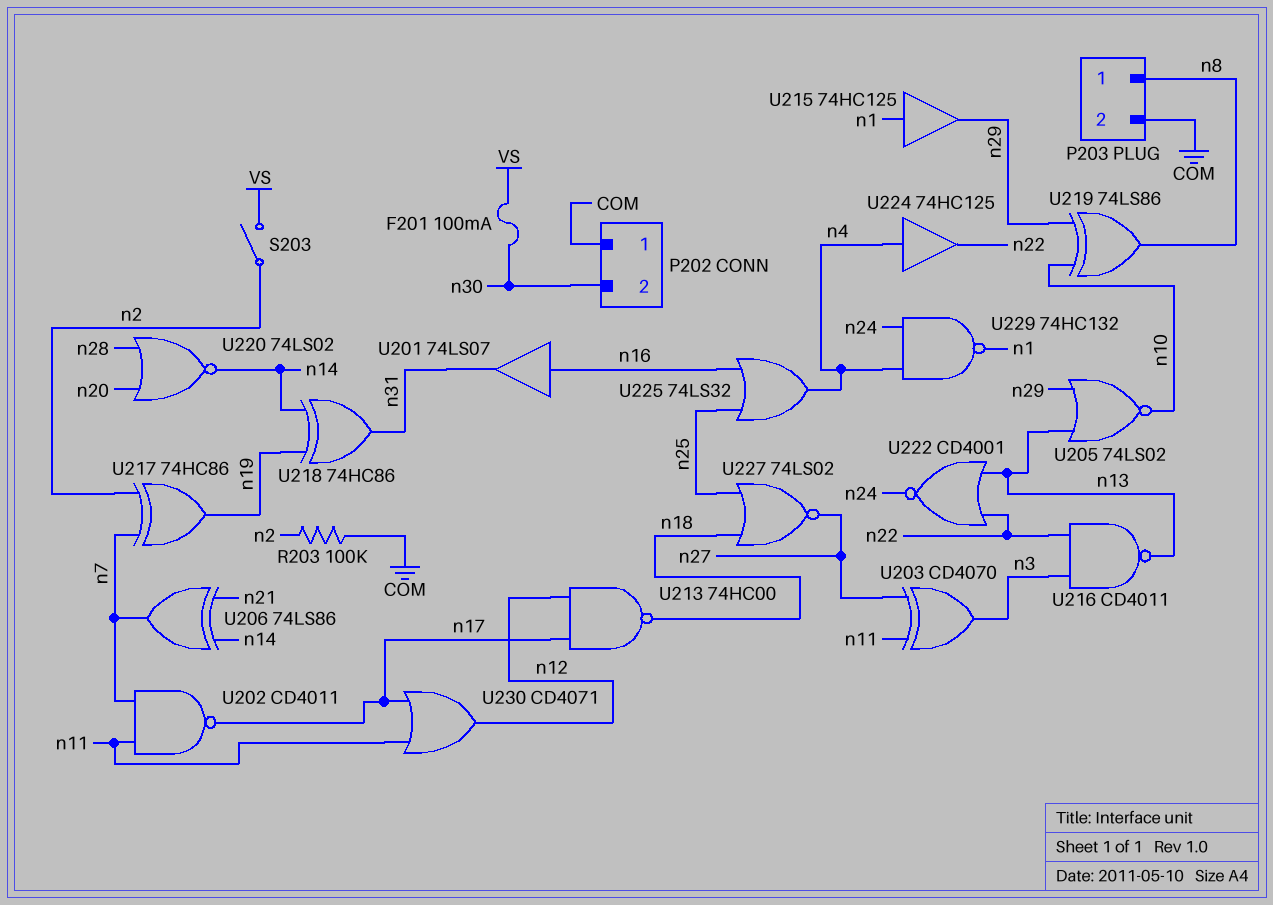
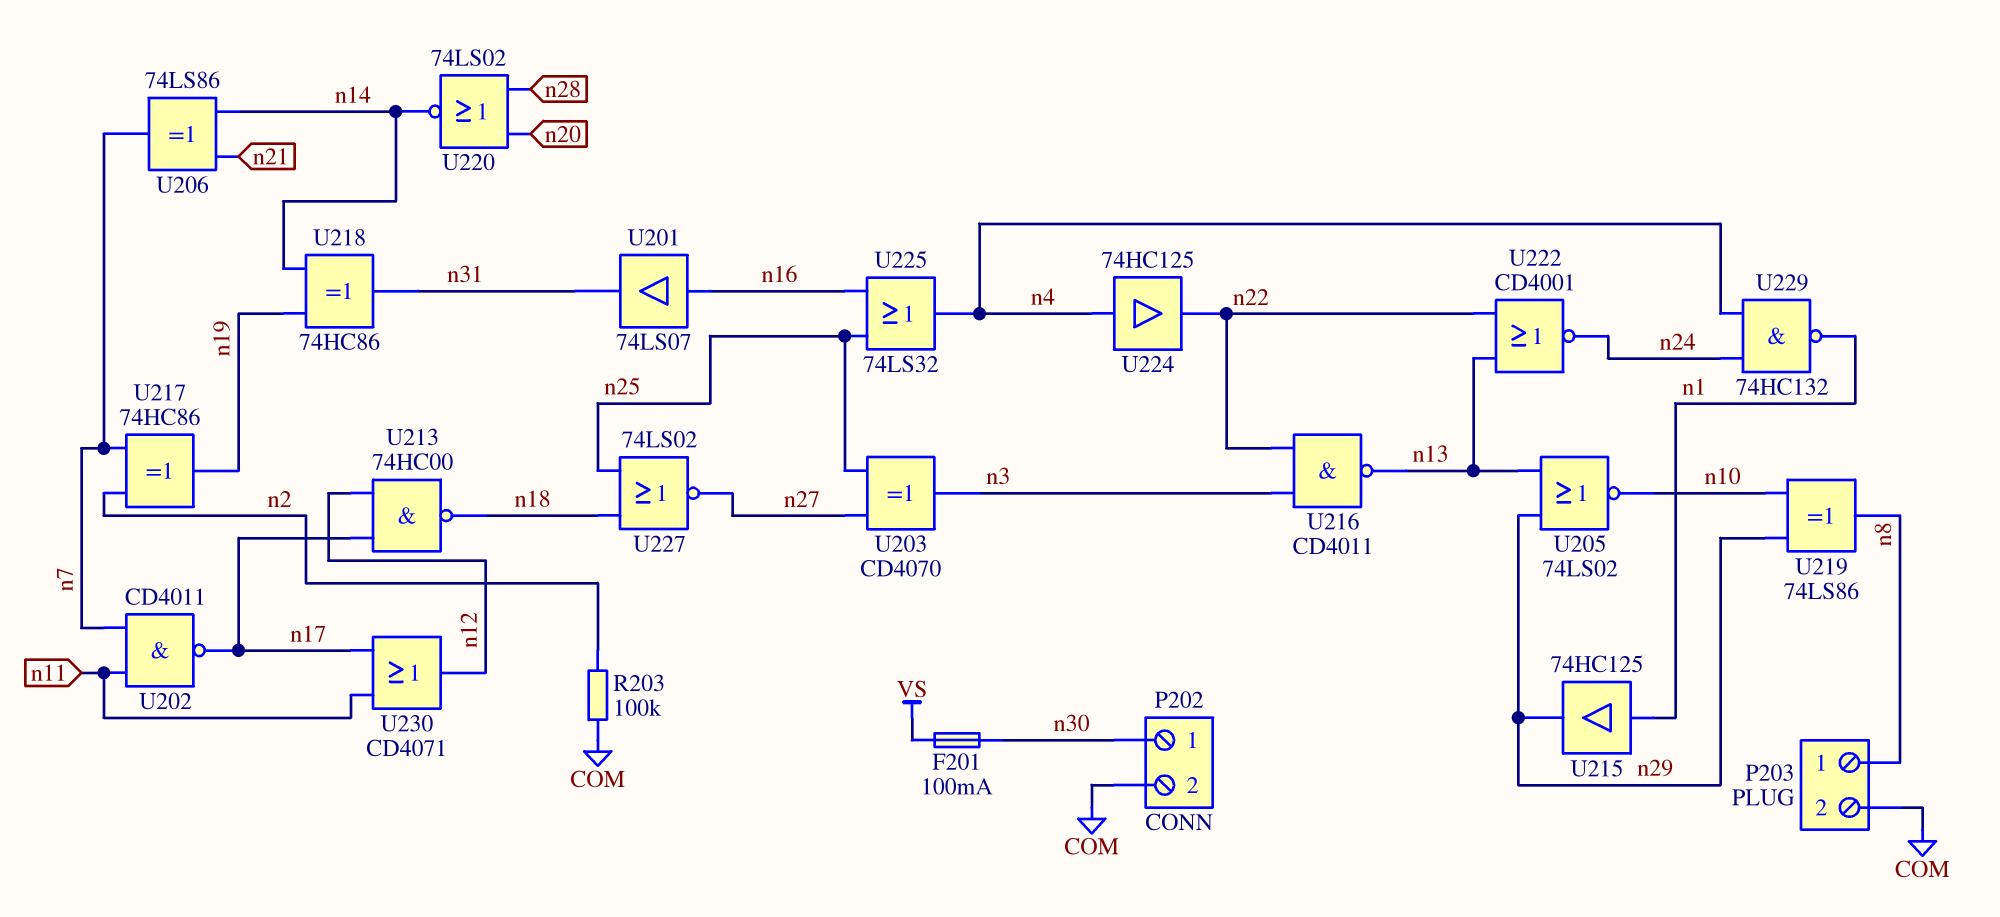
P202 pin 1: COM -> n30
P202 pin 2: n30 -> COM
S203: switch (VS, n2) -> none
U203: XOR CD4070 (in n11, in n27, out n3) -> XOR CD4070 (in n25, in n27, out n3)

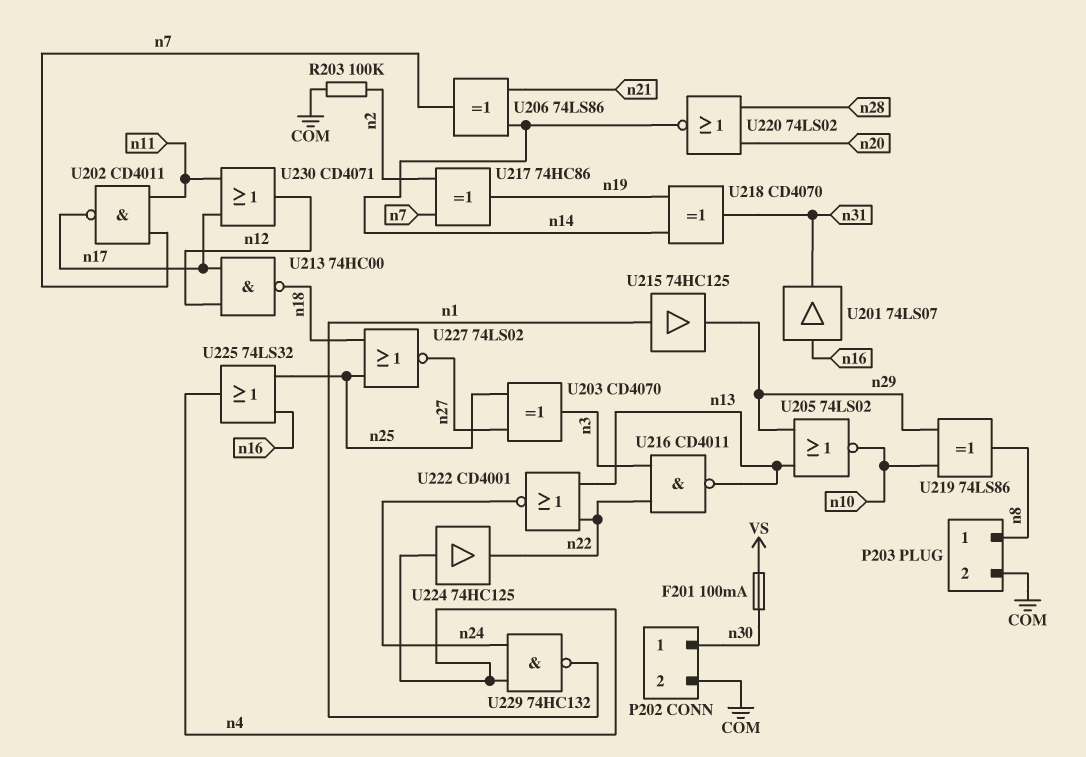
U218: XOR 74HC86 (in n14, in n19, out n31) -> XOR CD4070 (in n14, in n19, out n31)

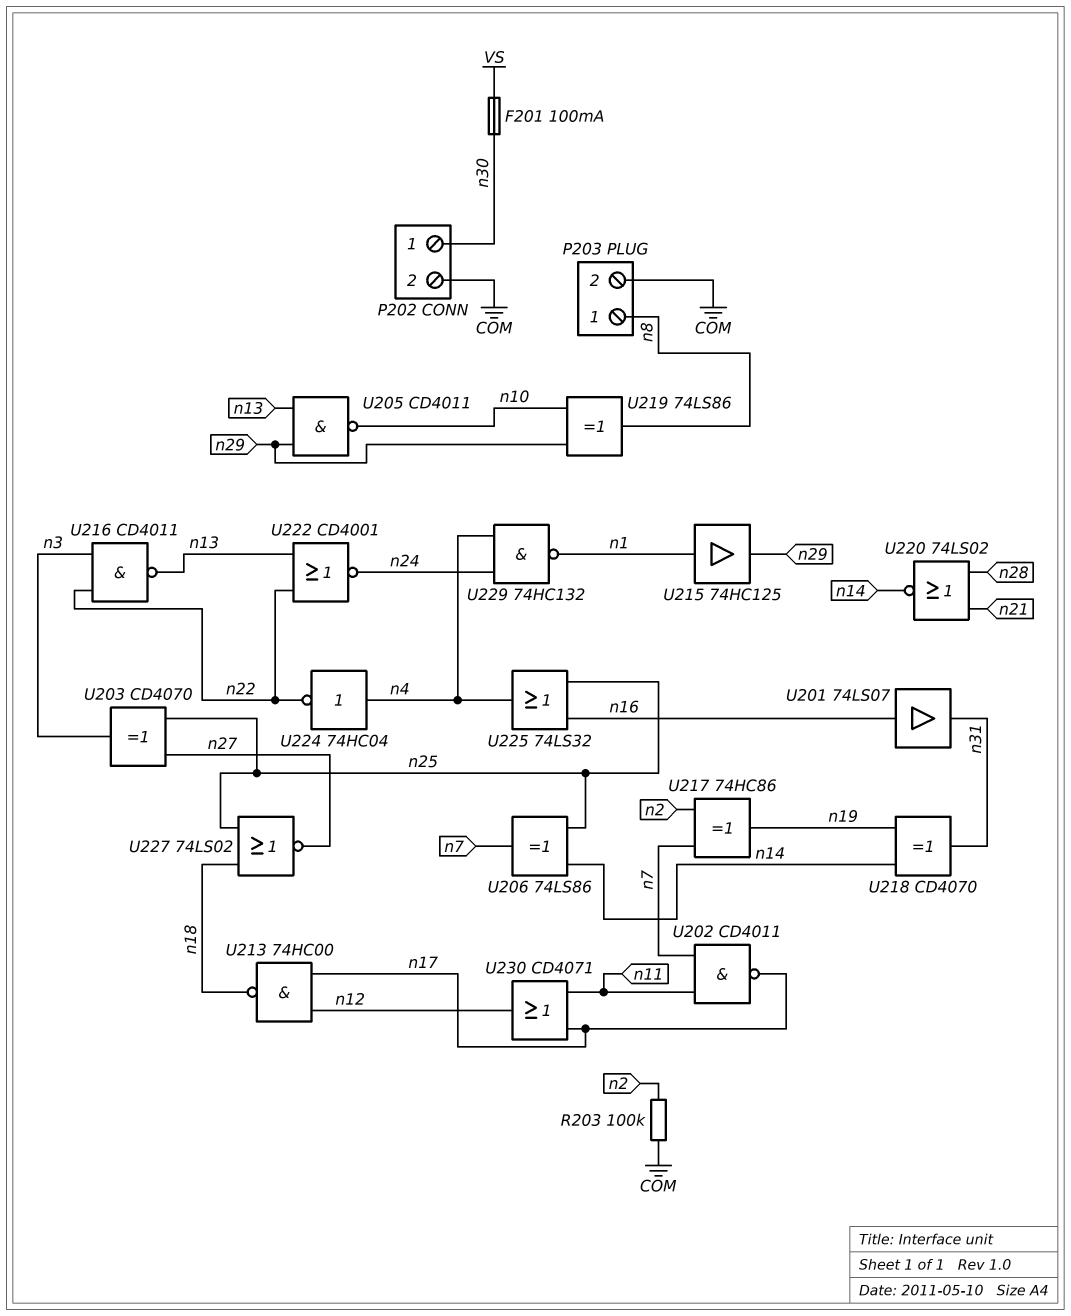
U205: NOR 74LS02 (in n13, in n29, out n10) -> NAND CD4011 (in n13, in n29, out n10)
U206: XOR 74LS86 (in n14, in n21, out n7) -> XOR 74LS86 (in n14, in n25, out n7)
U220: NOR 74LS02 (in n20, in n28, out n14) -> NOR 74LS02 (in n21, in n28, out n14)
U224: buffer 74HC125 (in n4, out n22) -> NOT 74HC04 (in n4, out n22)

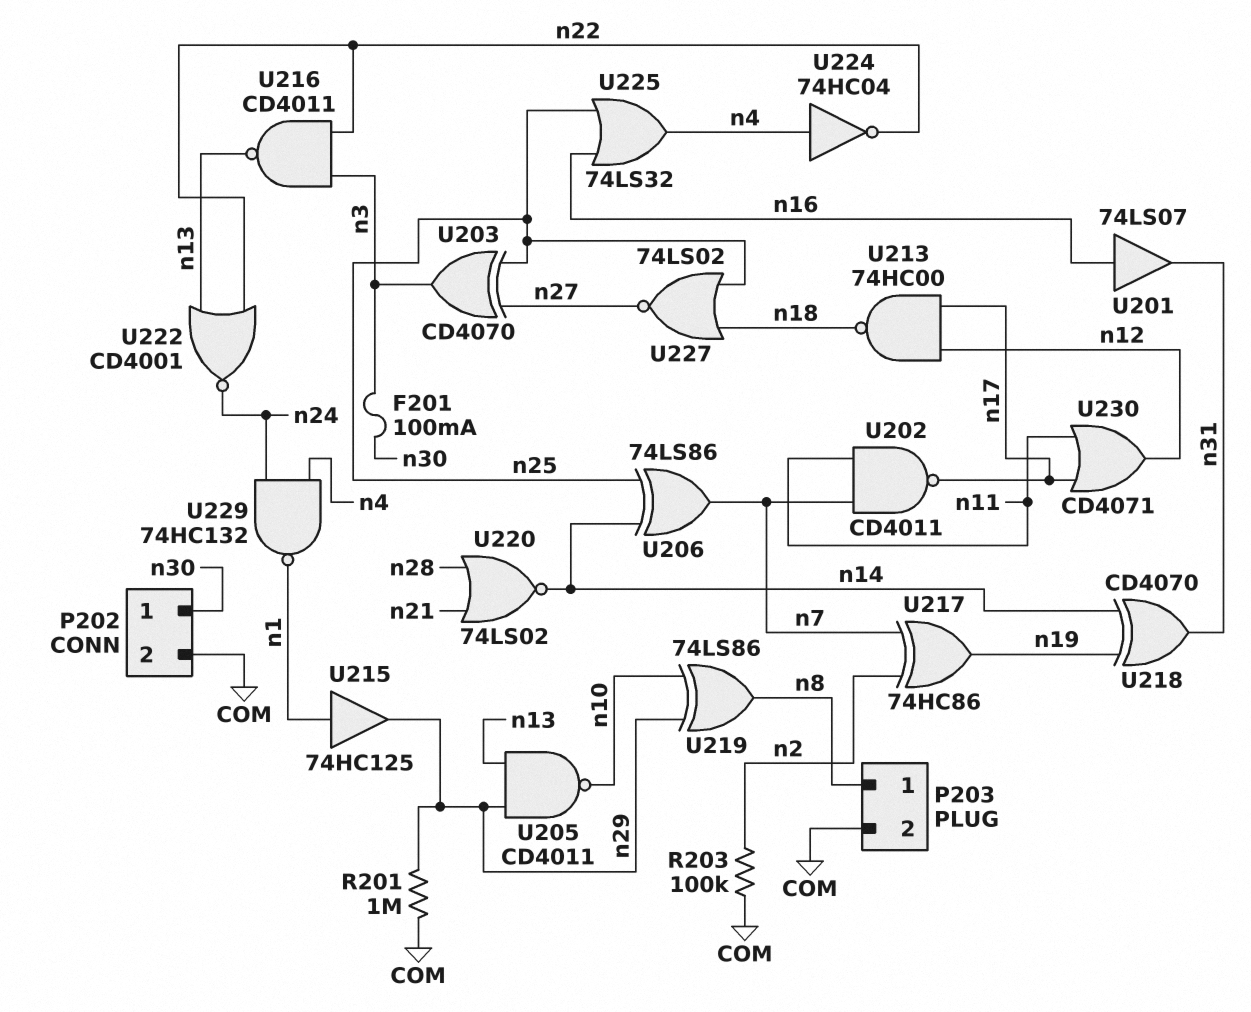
F201: 100mA (VS, n30) -> 100mA (n3, n30)
R201: none -> 1M (COM, n29)

